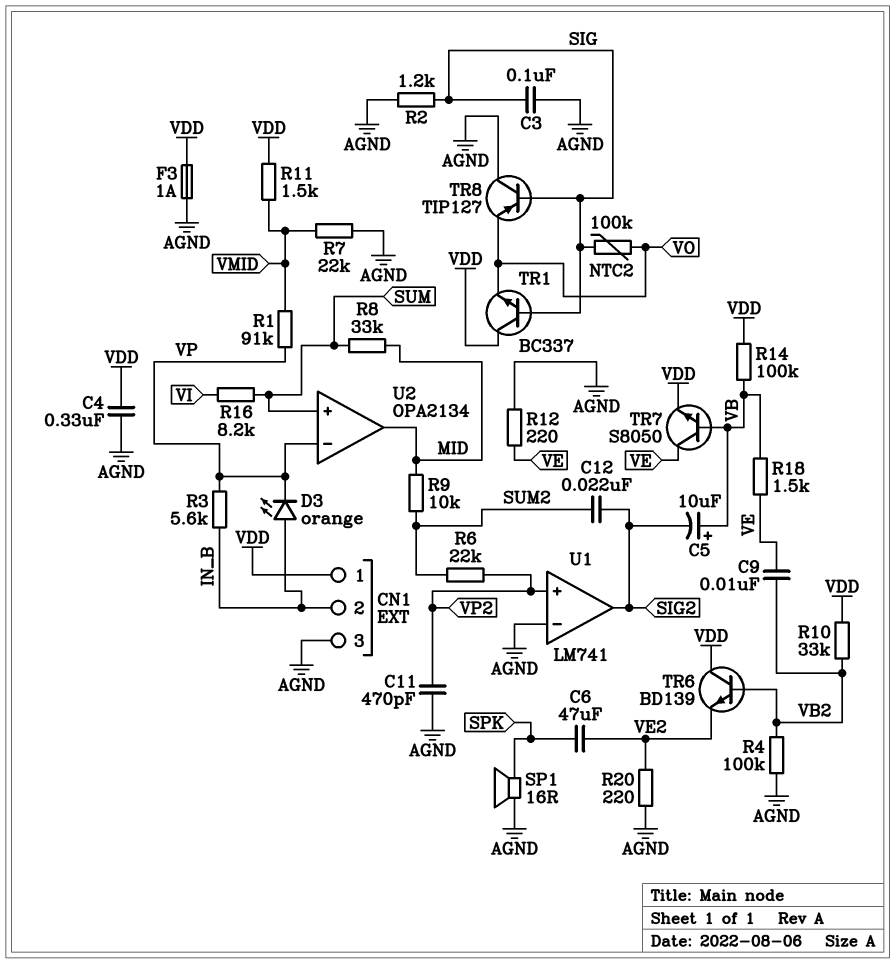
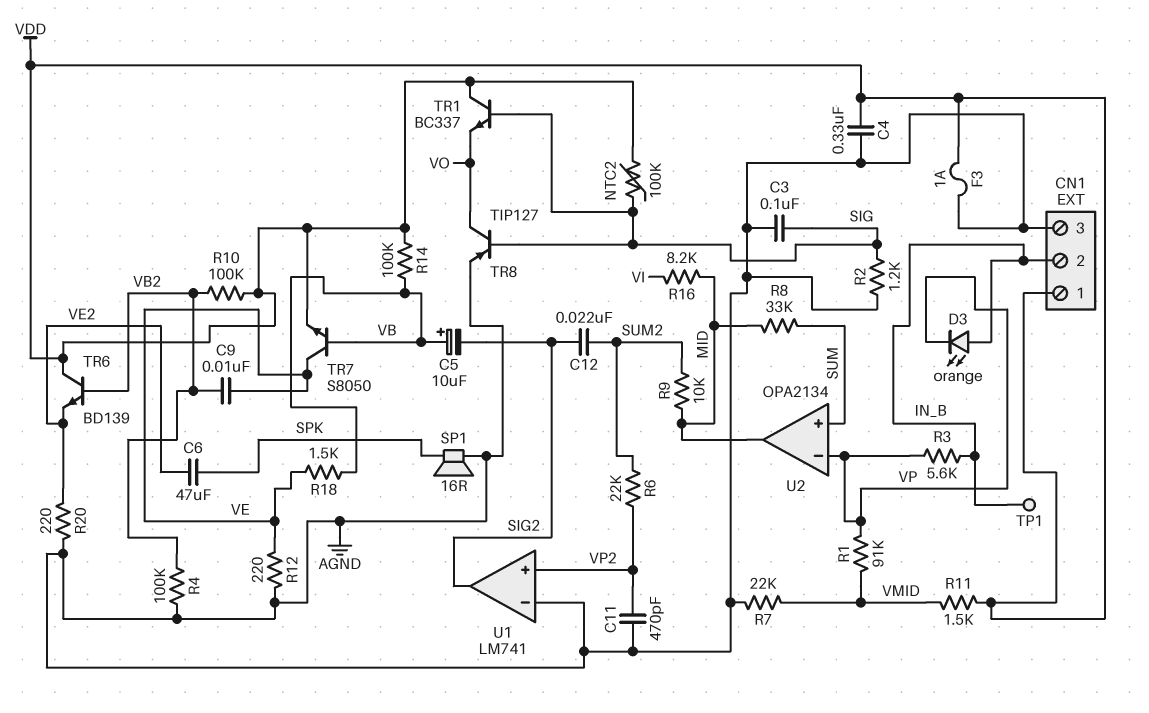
NTC2: 100k (SIG, VO) -> 100k (SIG, VDD)
R10: 33k (VB2, VDD) -> 100k (VB2, VDD)
R16: 8.2k (SUM, VI) -> 8.2k (MID, VI)
TP1: none -> test point (IN_B)
TR8: PNP TIP127 (B SIG, C AGND, E VO) -> PNP TIP127 (B SIG, C VO, E AGND)

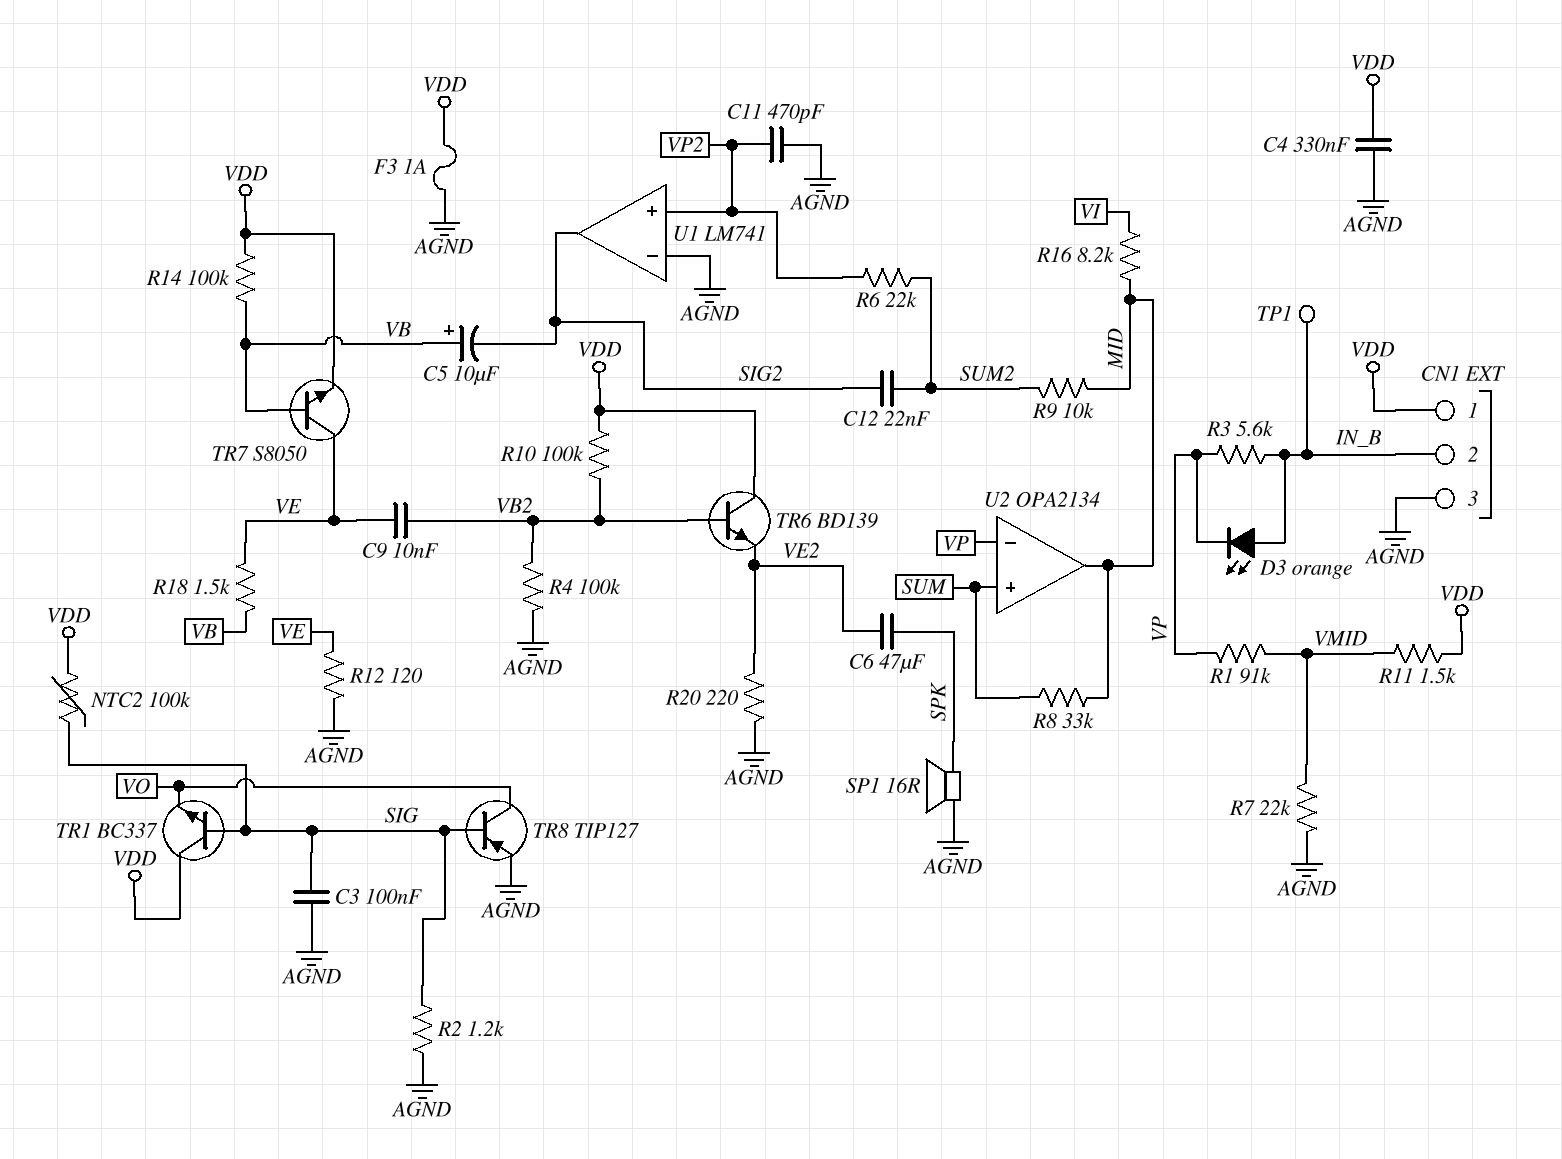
R12: 220 (AGND, VE) -> 120 (AGND, VE)

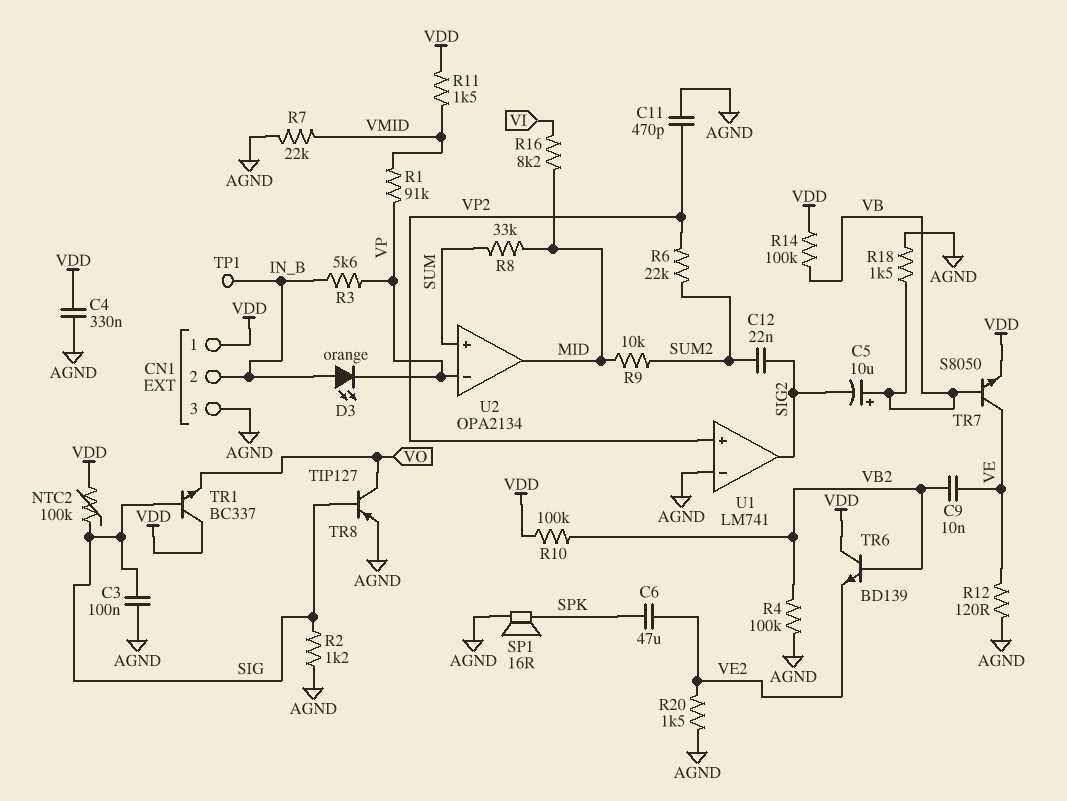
F3: 1A (AGND, VDD) -> none
R18: 1.5k (VB, VE) -> 1.5k (AGND, VB)
R20: 220 (AGND, VE2) -> 1.5k (AGND, VE2)

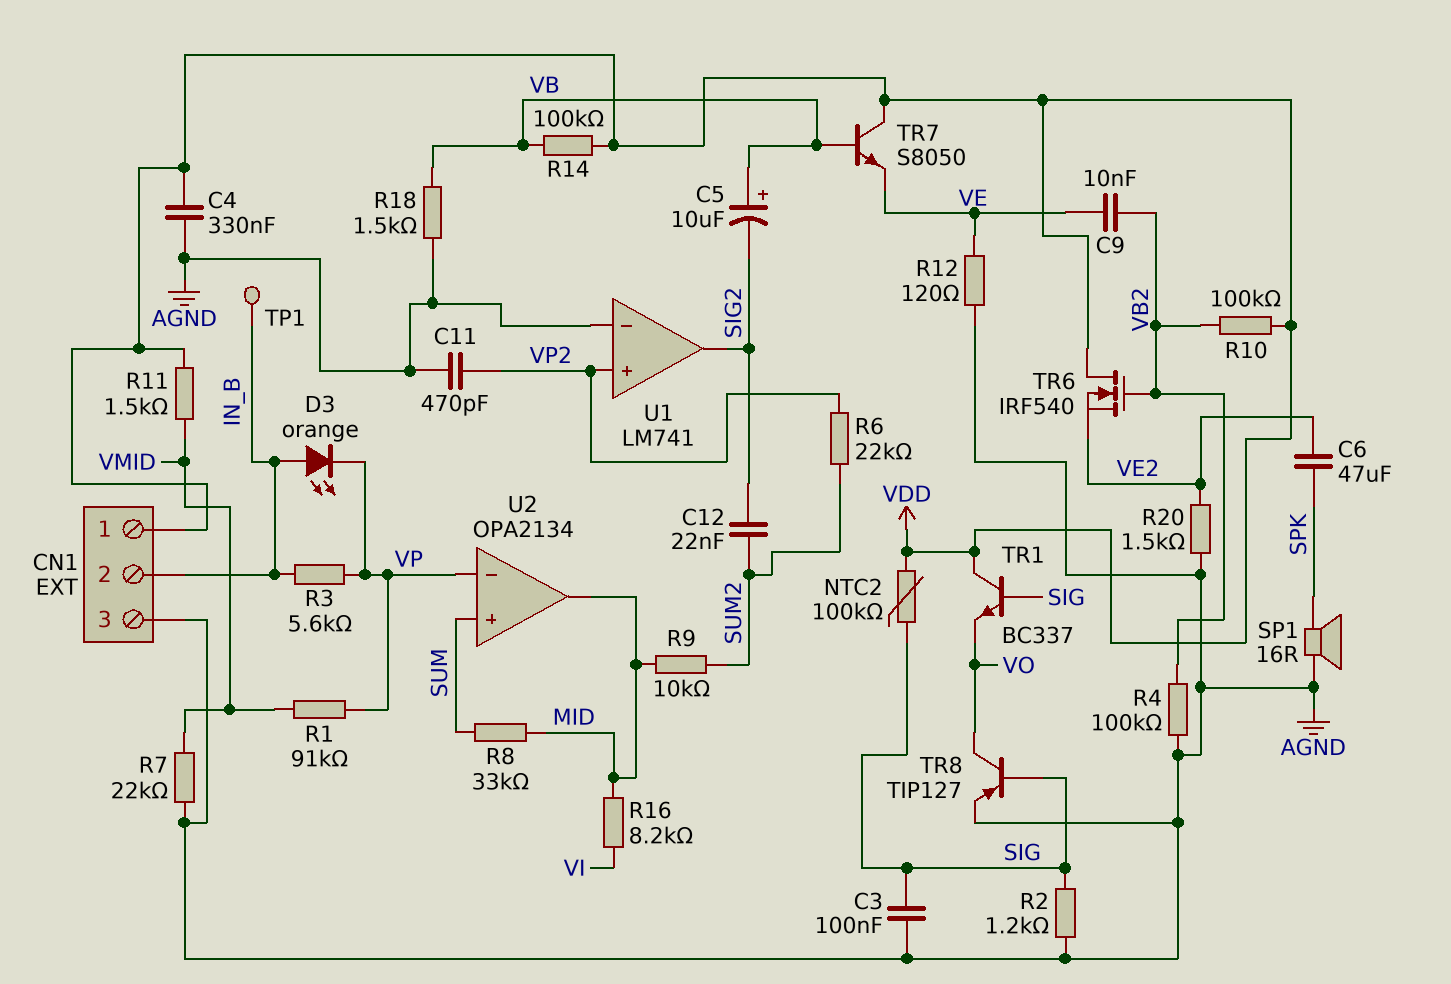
TR6: NPN BD139 (B VB2, C VDD, E VE2) -> NMOS IRF540 (G VB2, D VDD, S VE2)
TR7: NPN S8050 (B VB, C VE, E VDD) -> NPN S8050 (B VB, C VDD, E VE)

